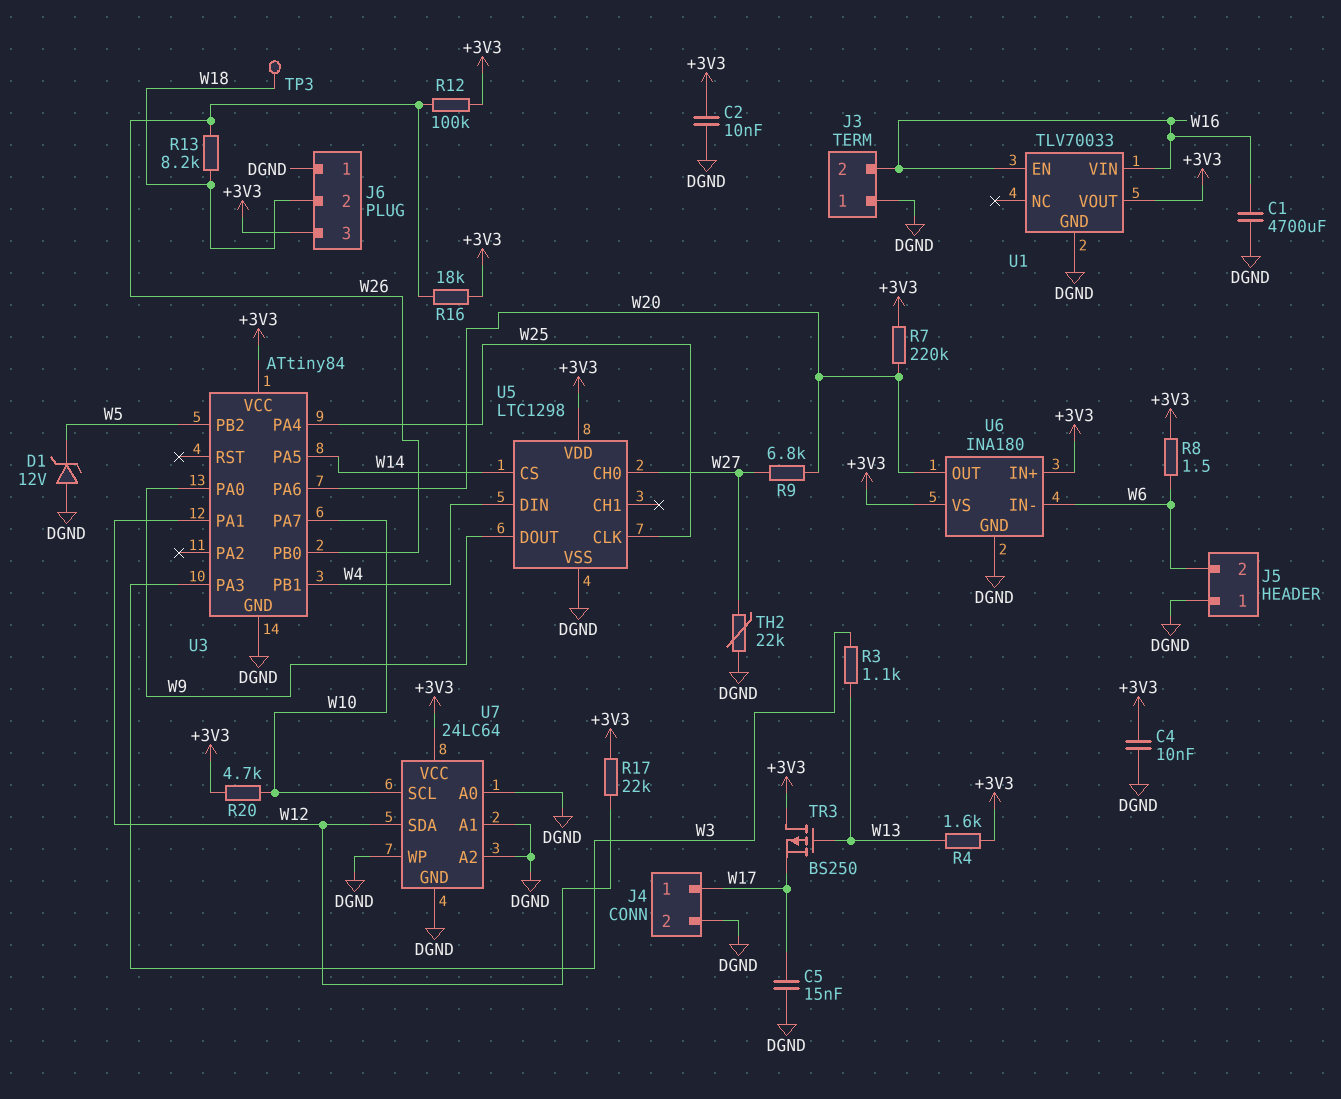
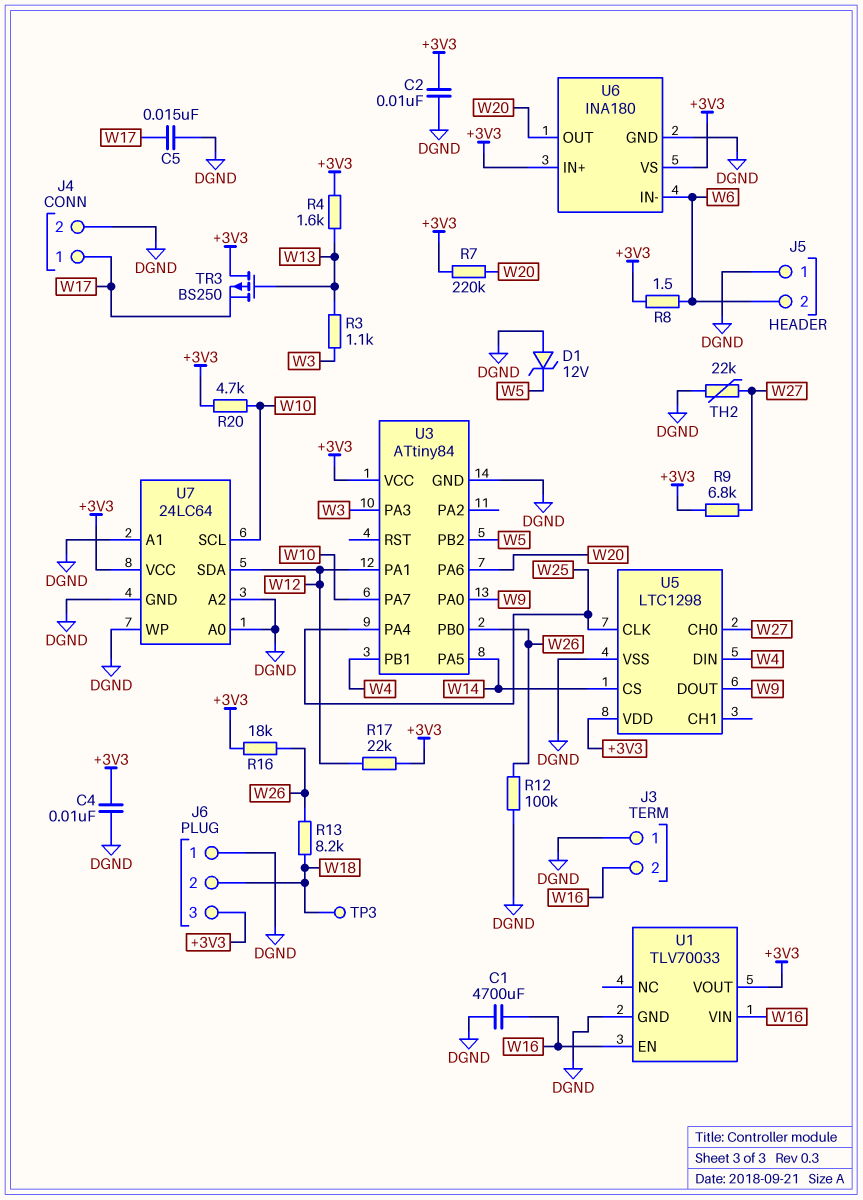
R9: 6.8k (W20, W27) -> 6.8k (+3V3, W27)
R12: 100k (+3V3, W26) -> 100k (DGND, W26)

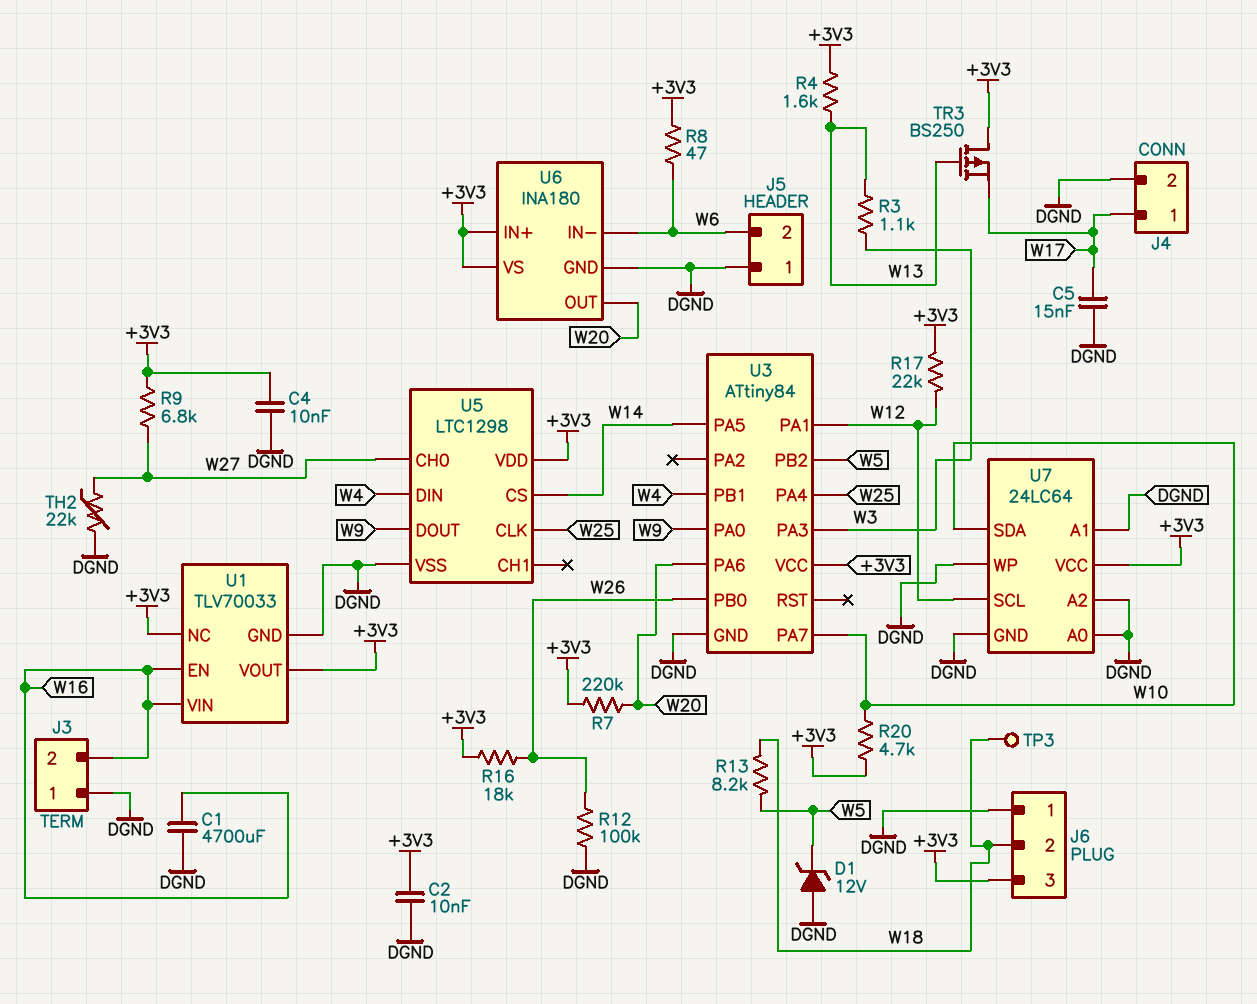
R8: 1.5 (+3V3, W6) -> 47 (+3V3, W6)
R13: 8.2k (W18, W26) -> 8.2k (W5, W18)
U1 pin NC: none -> +3V3
U7 pin SCL: W10 -> W12
U7 pin SDA: W12 -> W10

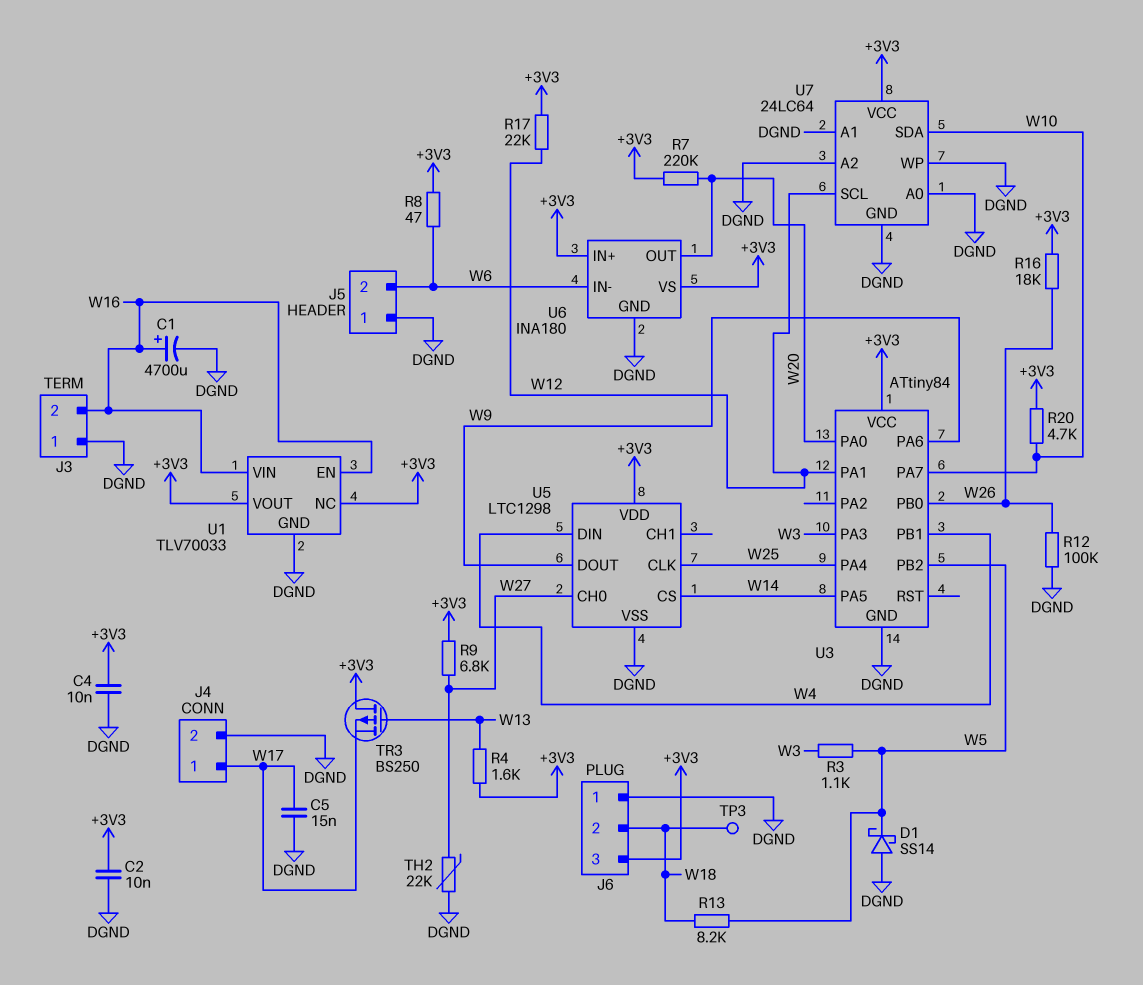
C1: 4700uF (DGND, W16) -> 4700uF (plus W16, minus DGND)
D1: zener 12V (A DGND, K W5) -> schottky SS14 (A DGND, K W5)
R3: 1.1k (W3, W13) -> 1.1k (W3, W5)
U3 pin PA0: W9 -> W20
U3 pin PA6: W20 -> W9

